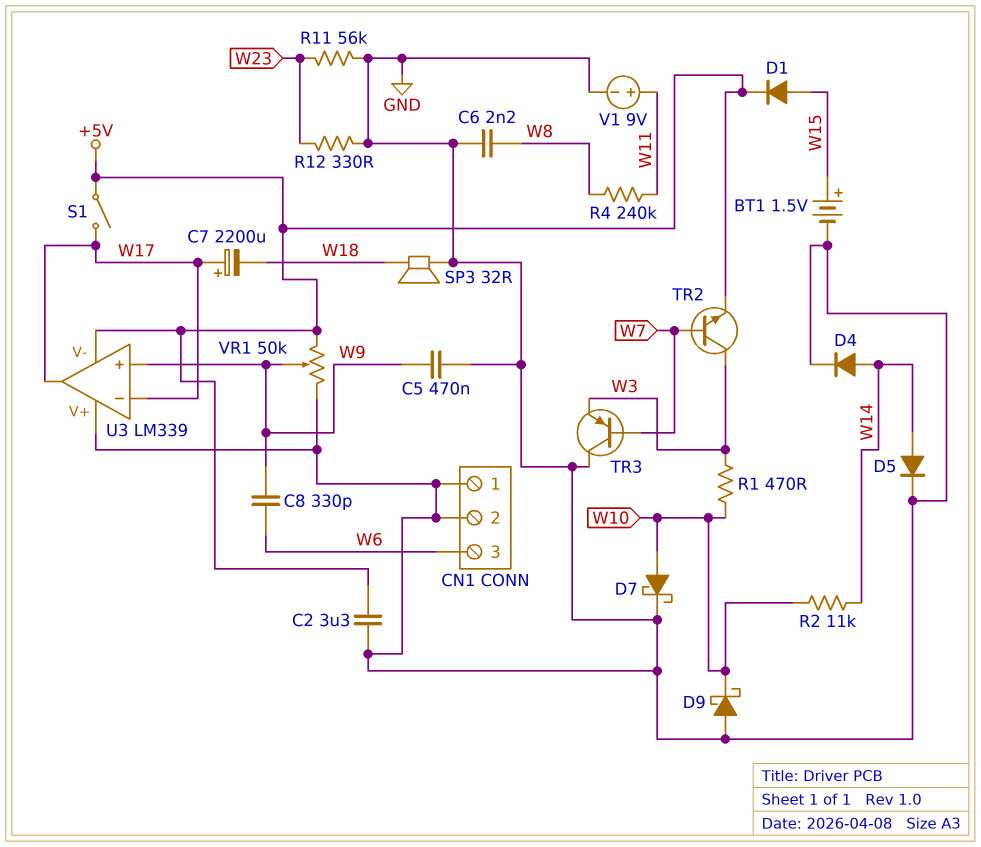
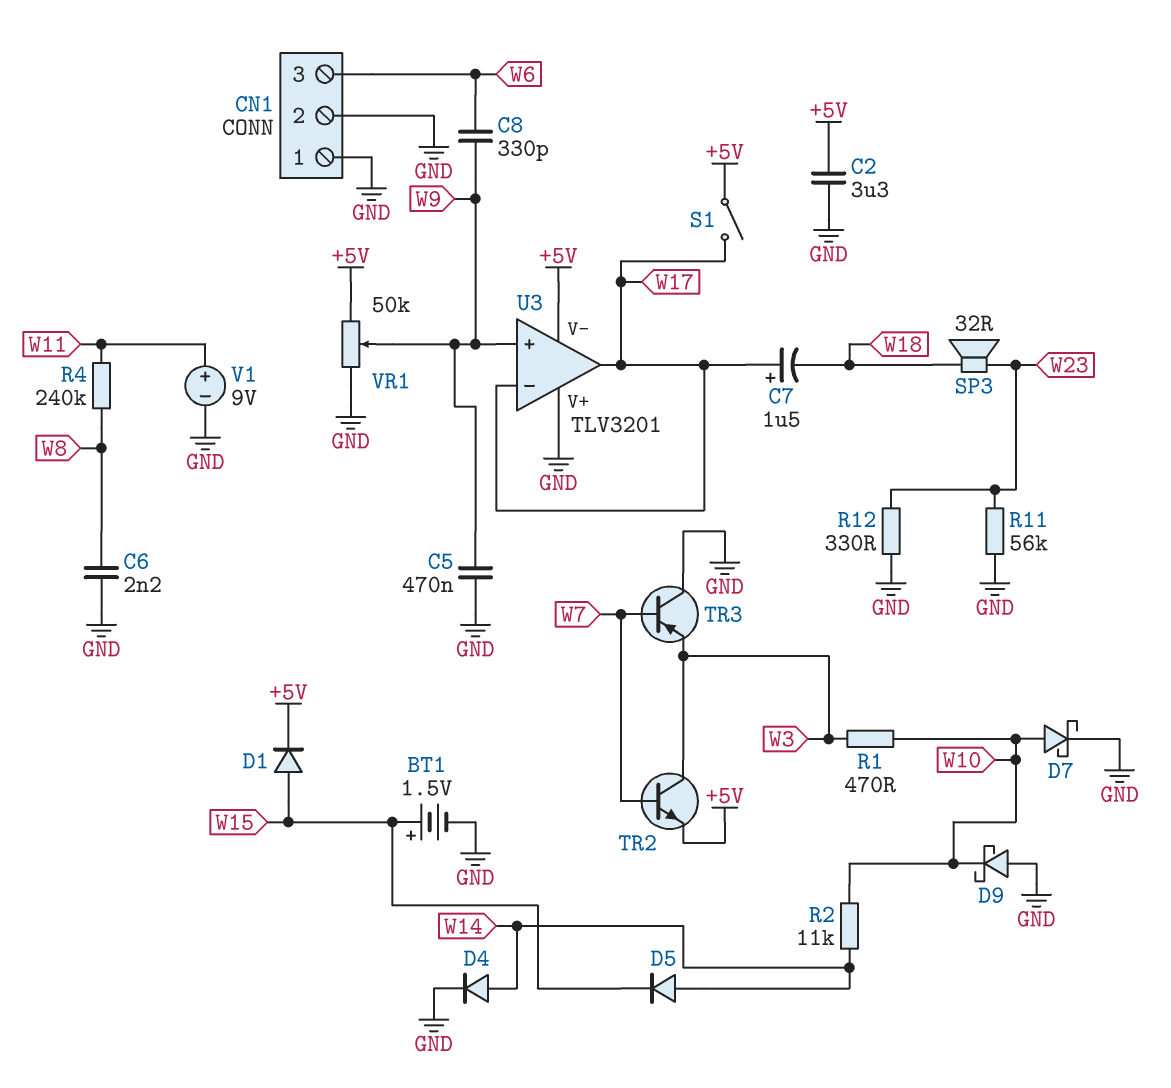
C7: 2200uF (plus W17, minus W18) -> 1.5uF (plus W17, minus W18)
D5: diode (A W14, K GND) -> diode (A W14, K W15)
SP3: speaker 32R (GND, W18) -> speaker 32R (W18, W23)
U3: LM339 -> TLV3201

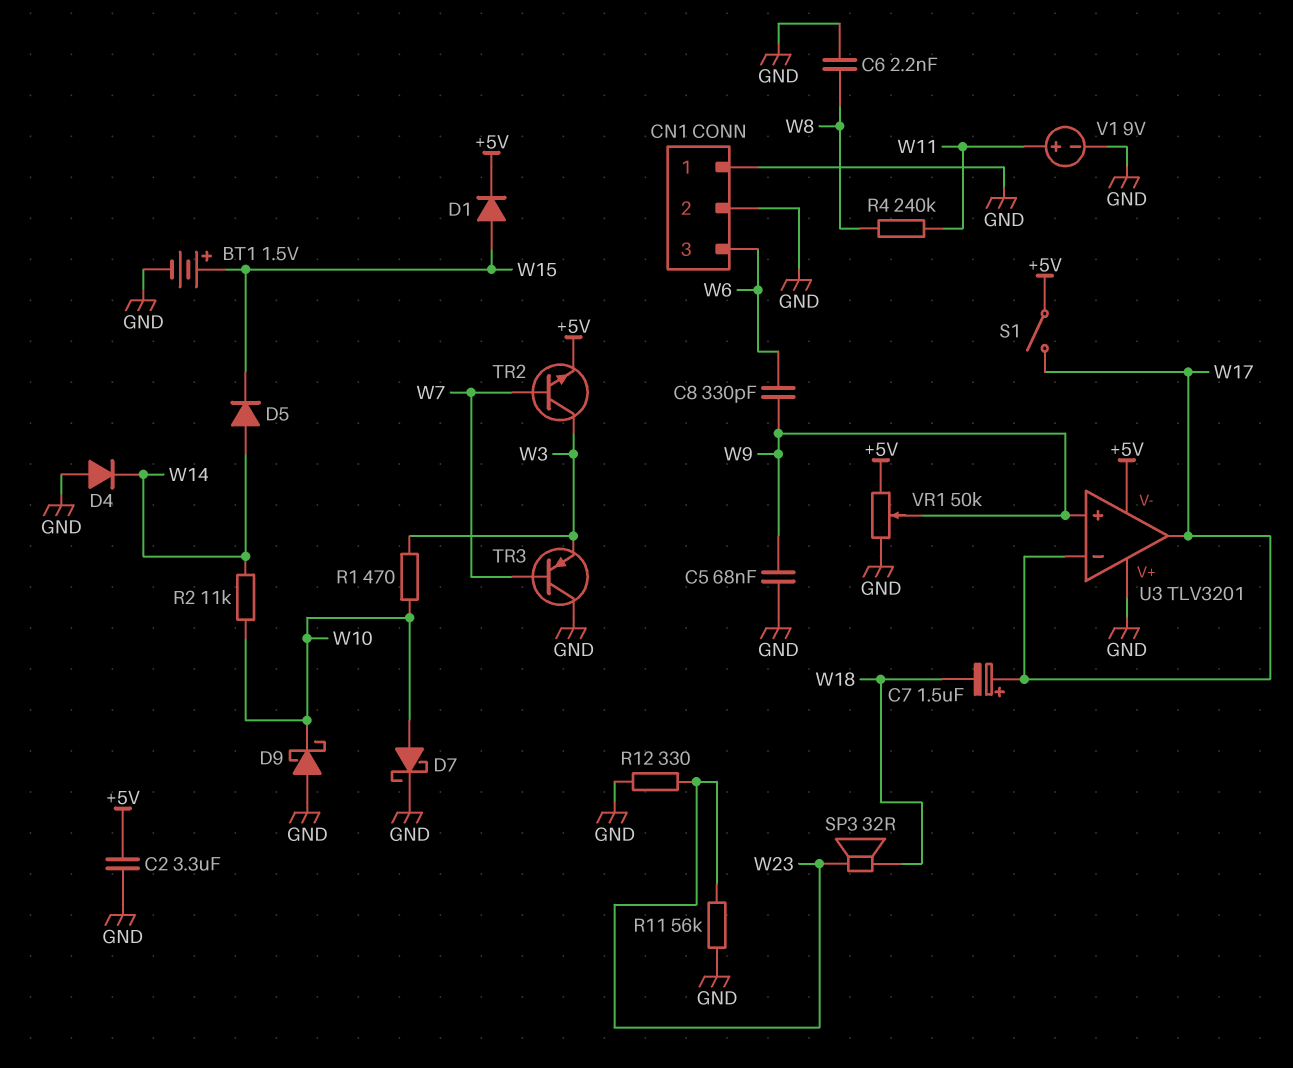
C5: 470nF (GND, W9) -> 68nF (GND, W9)
D4: diode (A W14, K GND) -> diode (A GND, K W14)

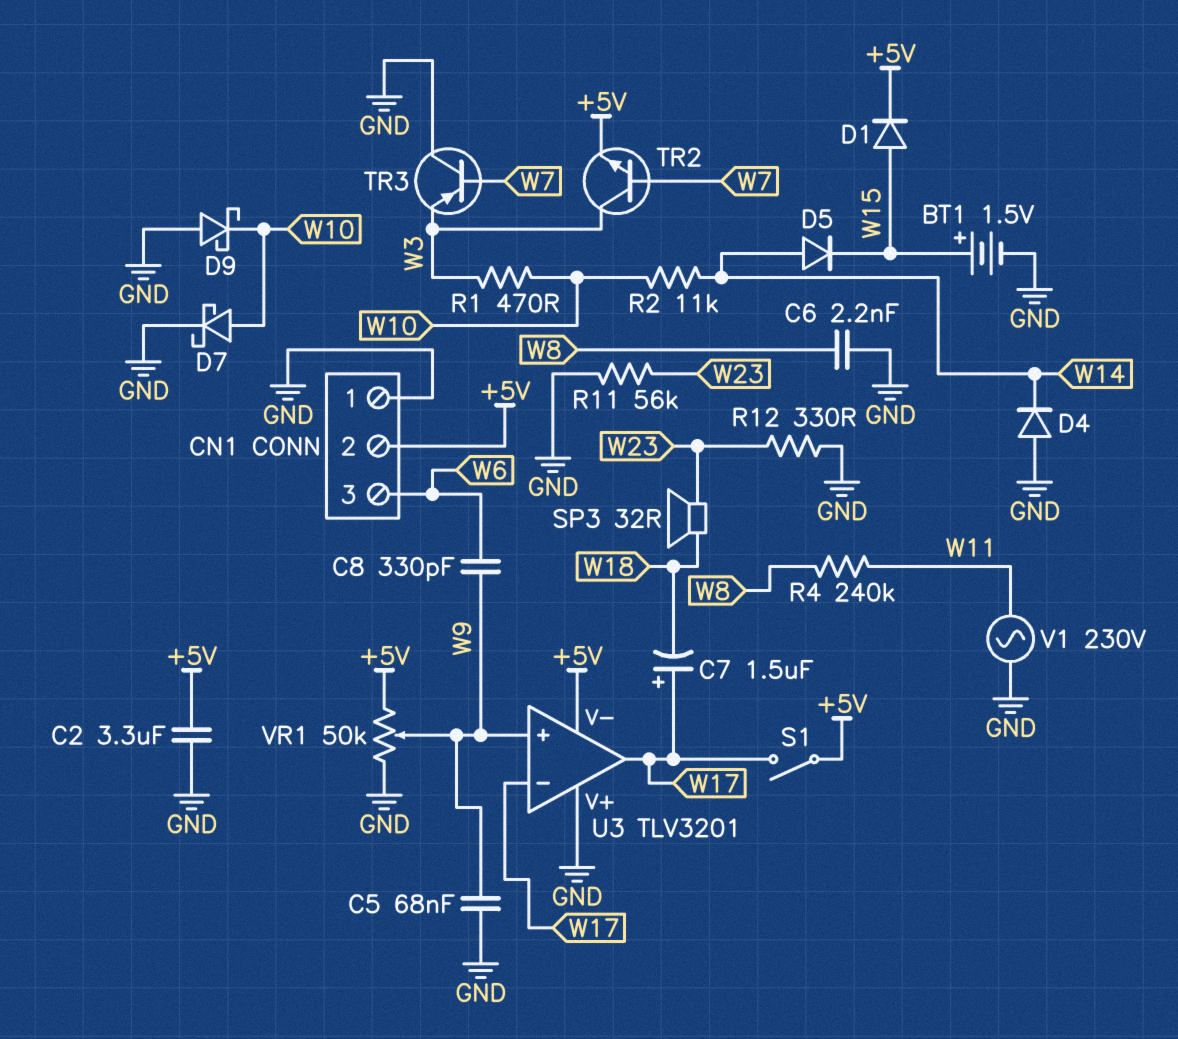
CN1 pin 2: GND -> +5V
V1: 9V (plus W11, minus GND) -> AC 230V (GND, W11)

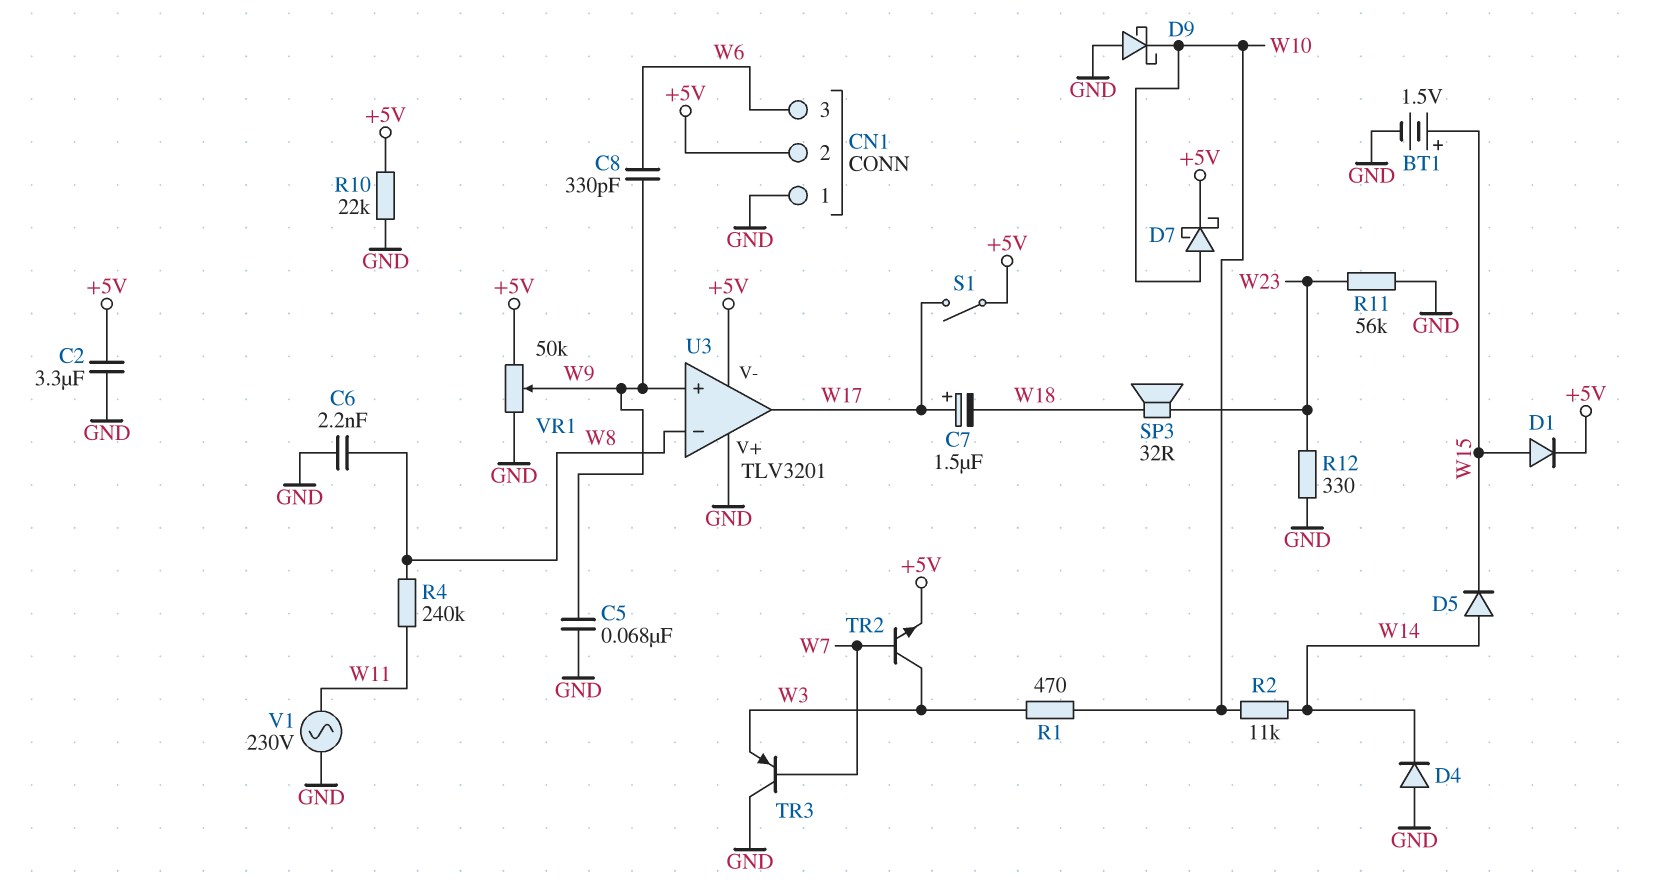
D7: schottky (A W10, K GND) -> schottky (A W10, K +5V)
R10: none -> 22k (+5V, GND)
U3 pin in-: W17 -> W8

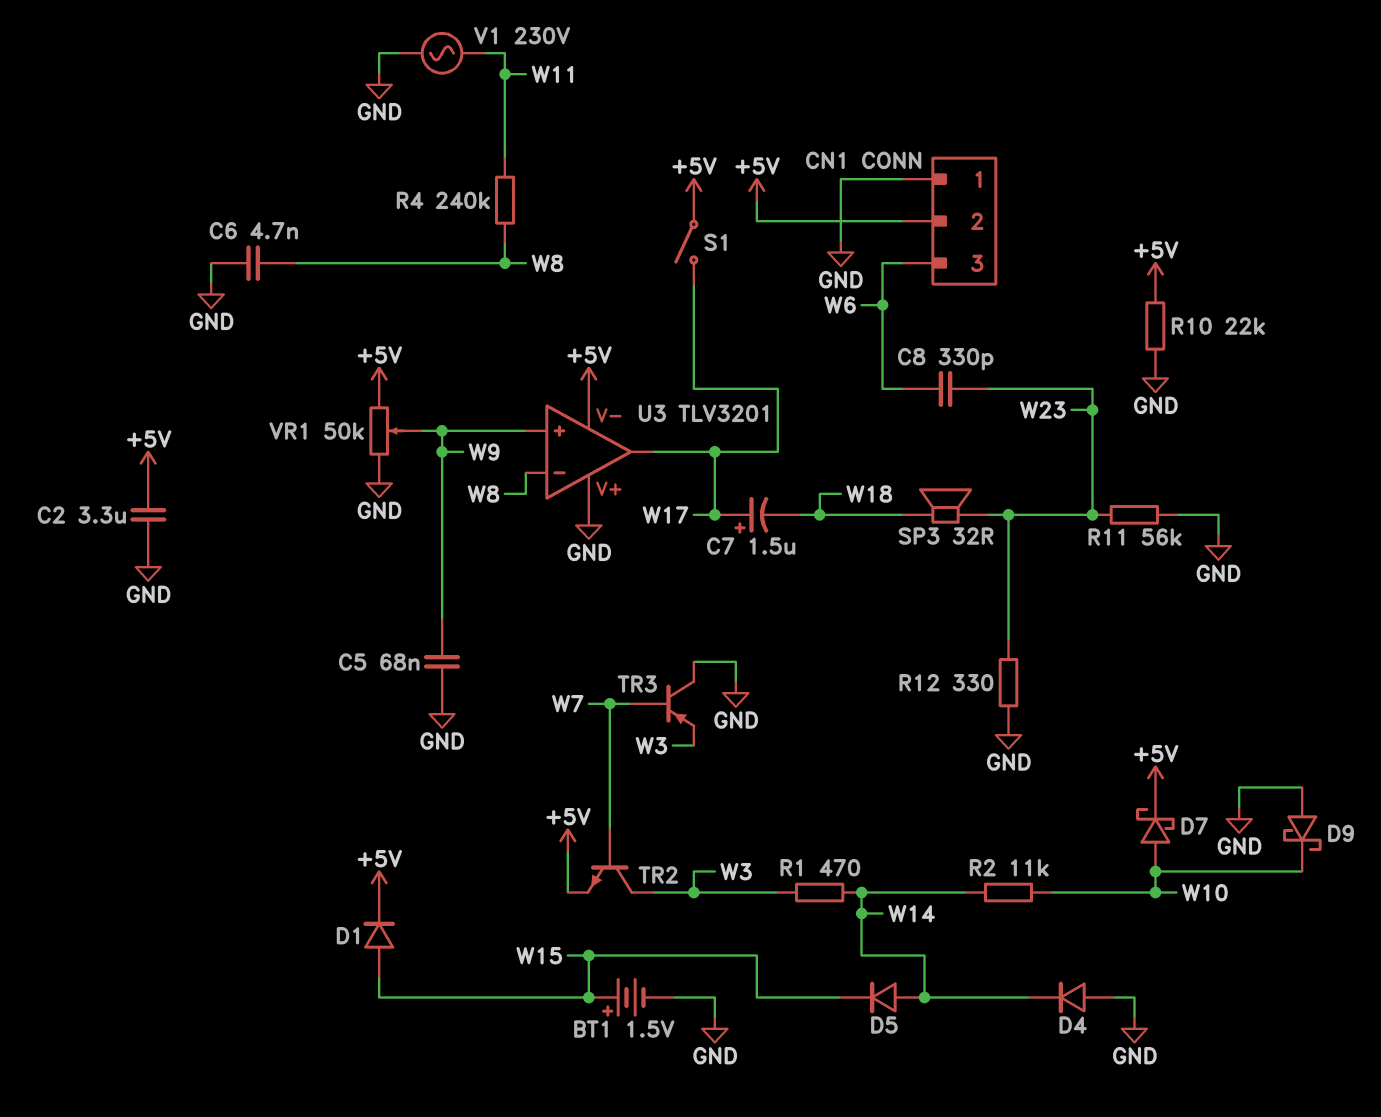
C6: 2.2nF (GND, W8) -> 4.7nF (GND, W8)
C8: 330pF (W6, W9) -> 330pF (W6, W23)
R1: 470 (W3, W10) -> 470 (W3, W14)

